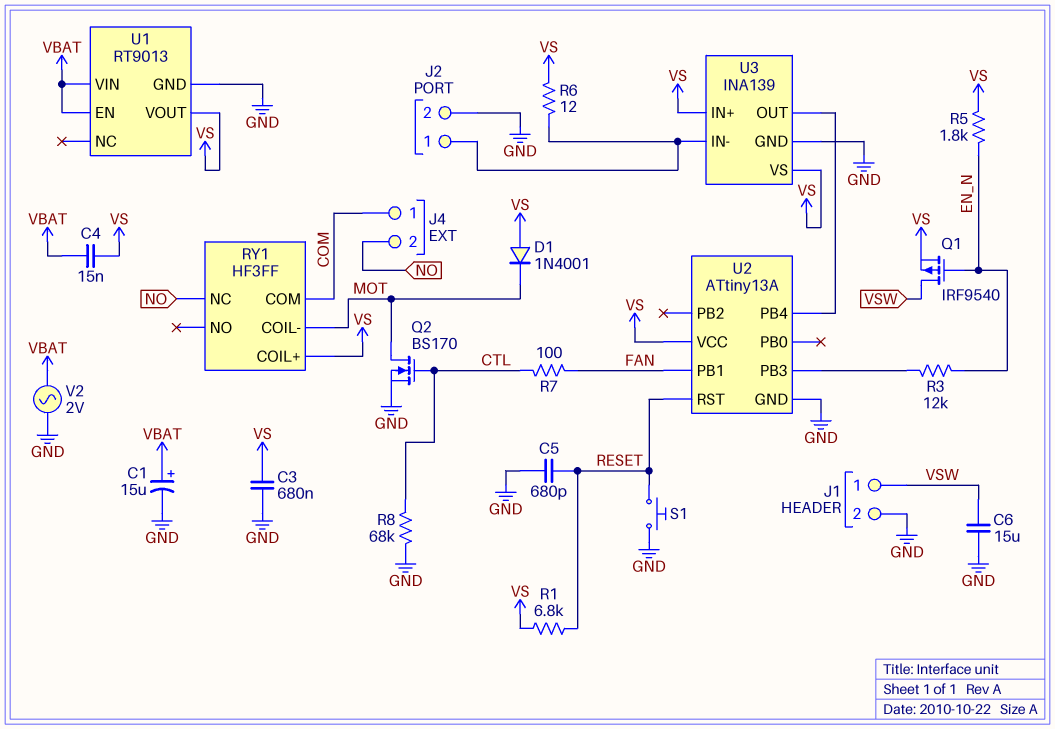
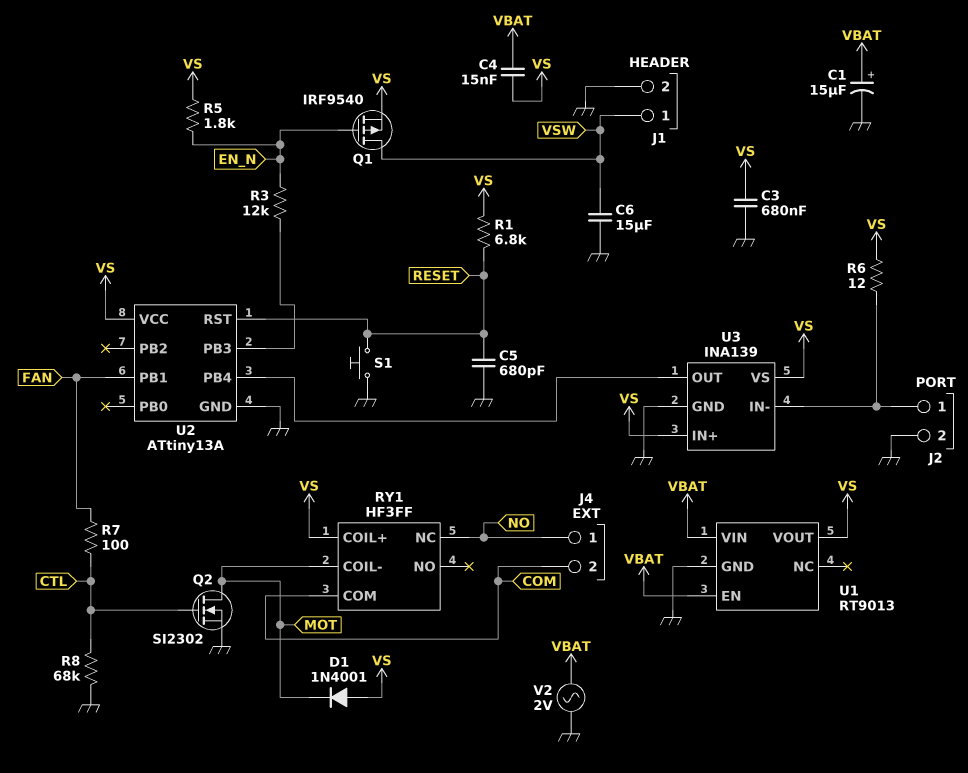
J4 pin 1: COM -> NO
J4 pin 2: NO -> COM
Q2: NMOS BS170 (G CTL, D MOT, S GND) -> NMOS SI2302 (G CTL, D MOT, S GND)

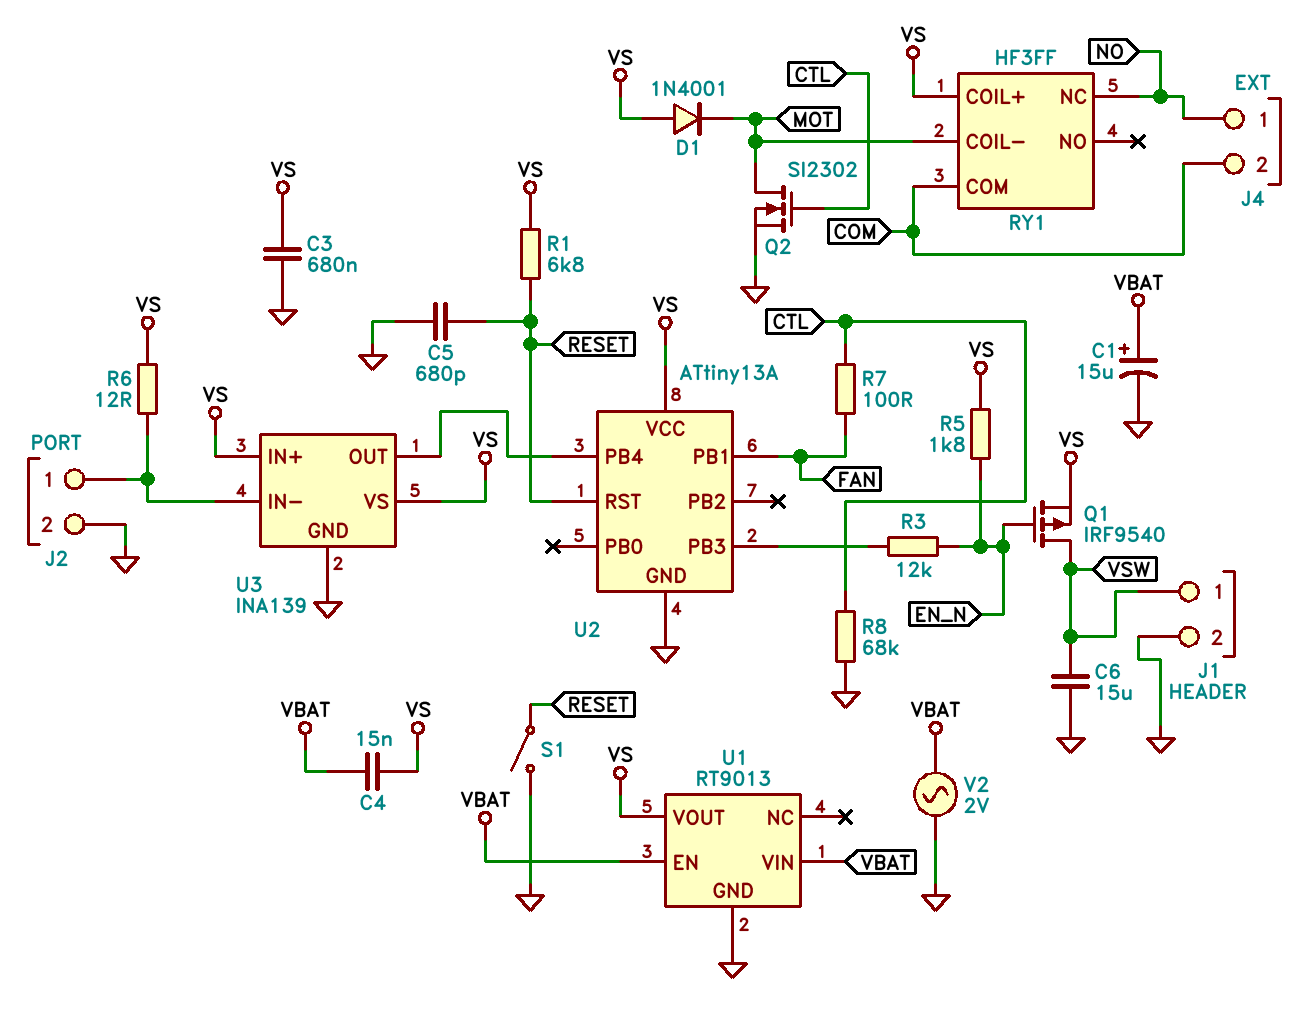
S1: button (GND, RESET) -> switch (GND, RESET)

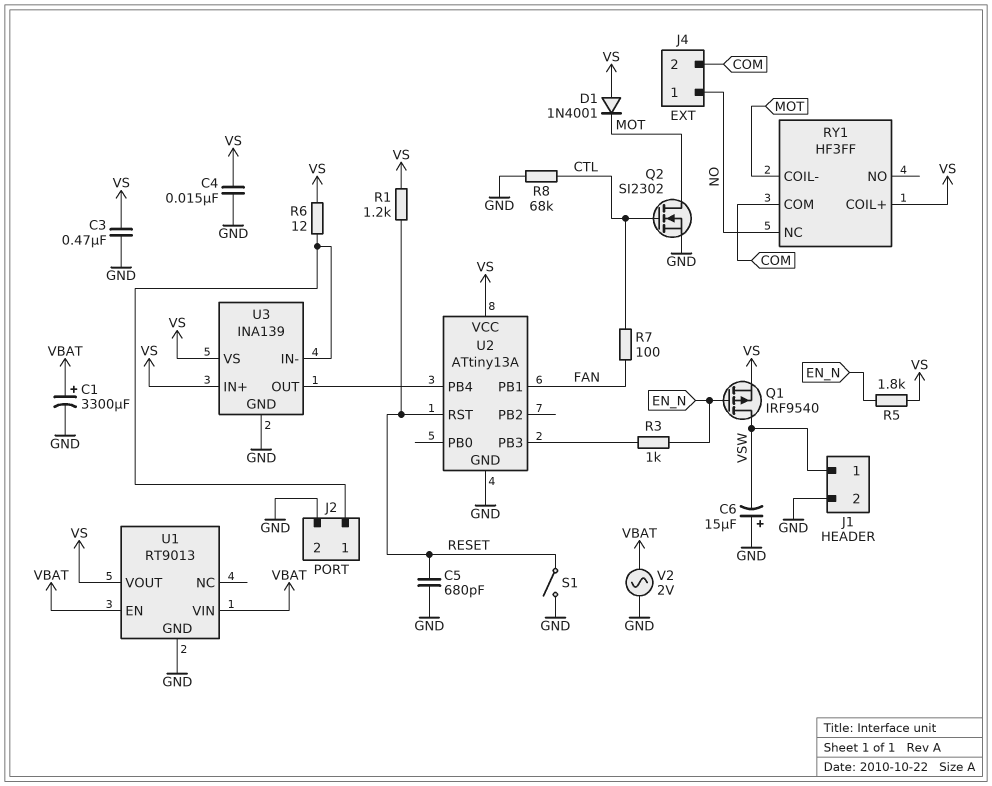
C1: 15uF (plus VBAT, minus GND) -> 3300uF (plus VBAT, minus GND)
C3: 680nF (GND, VS) -> 470nF (GND, VS)
C4: 15nF (VBAT, VS) -> 15nF (GND, VS)
C6: 15uF (GND, VSW) -> 15uF (plus GND, minus VSW)
R1: 6.8k (RESET, VS) -> 1.2k (RESET, VS)
R3: 12k (EN_N, U2/PB3) -> 1k (EN_N, U2/PB3)

